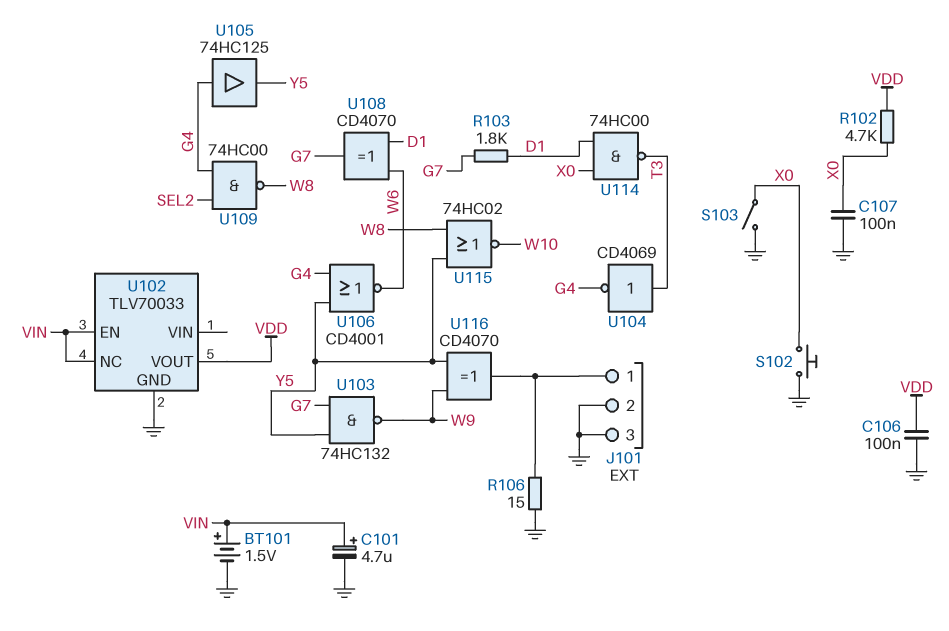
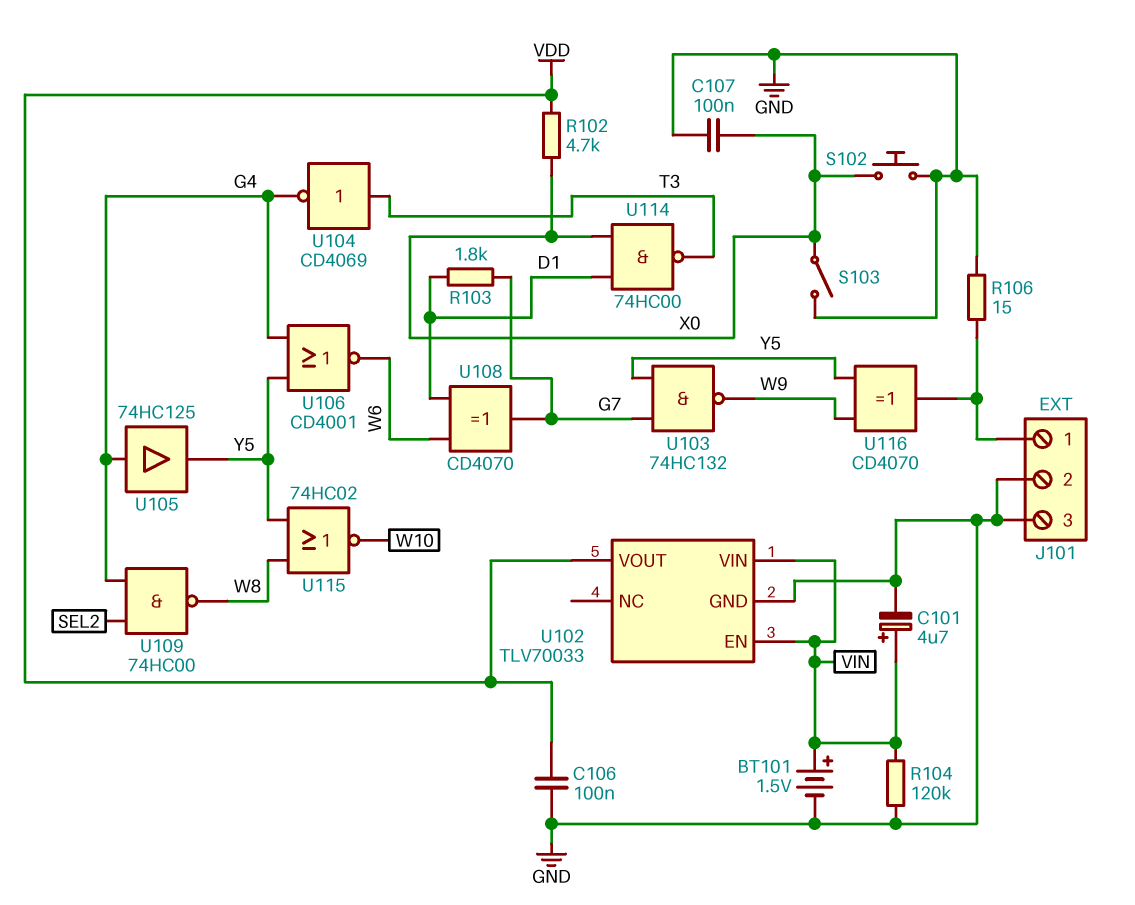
R104: none -> 120k (GND, VIN)
U102 pin NC: VIN -> none
U102 pin VIN: none -> VIN

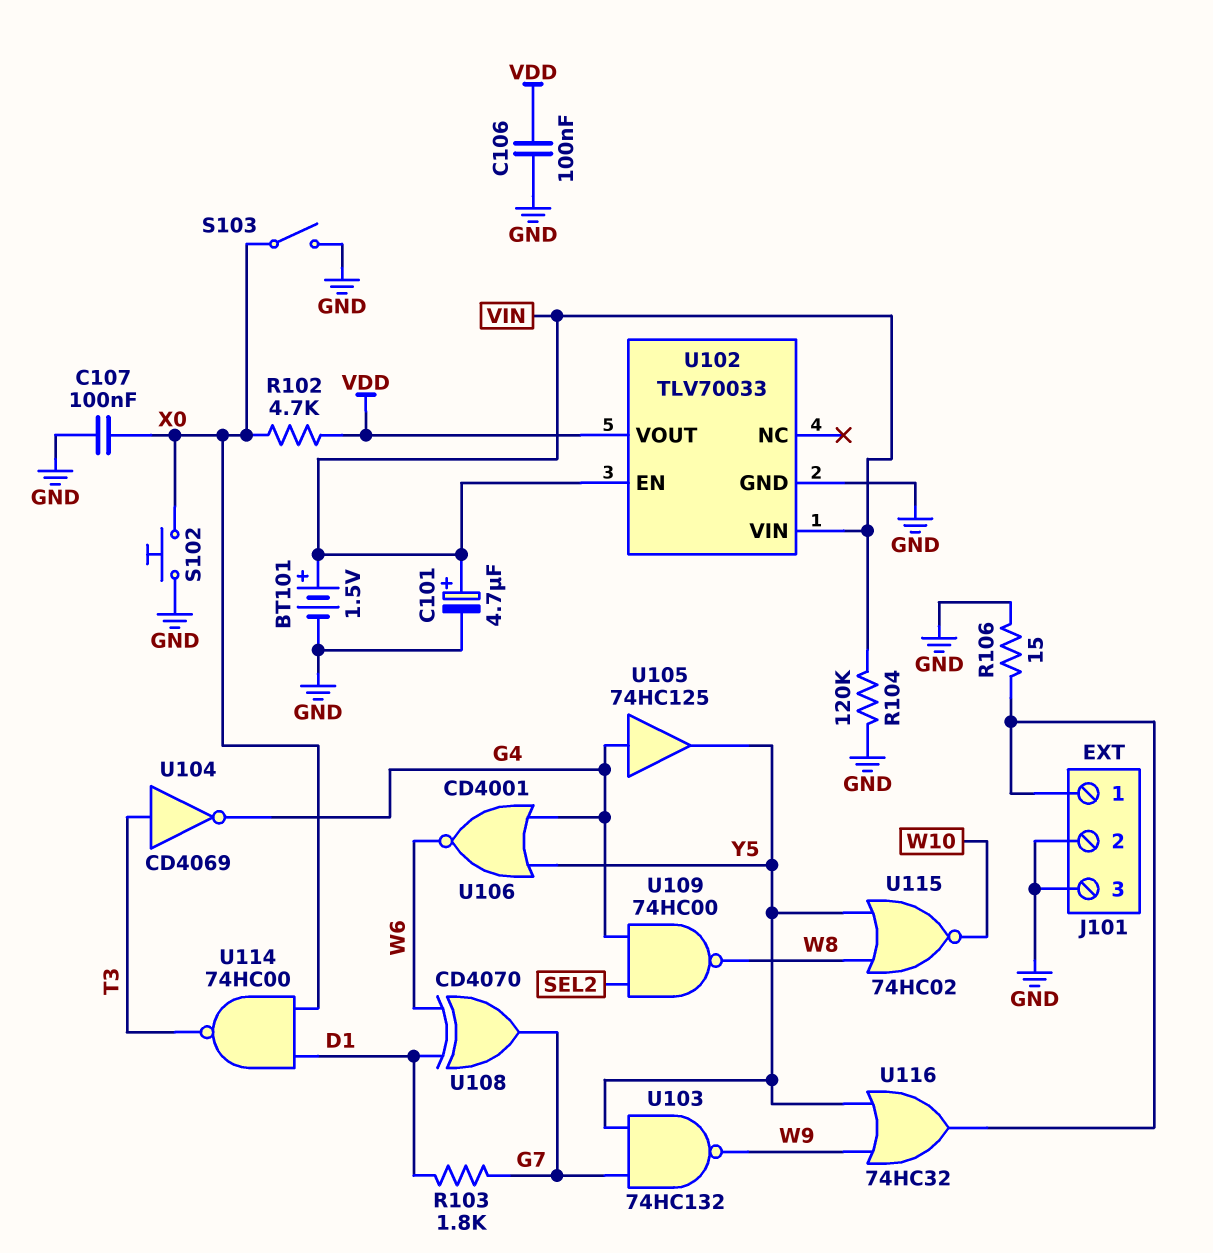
U116: XOR CD4070 (in W9, in Y5, out J101/1) -> OR 74HC32 (in W9, in Y5, out J101/1)

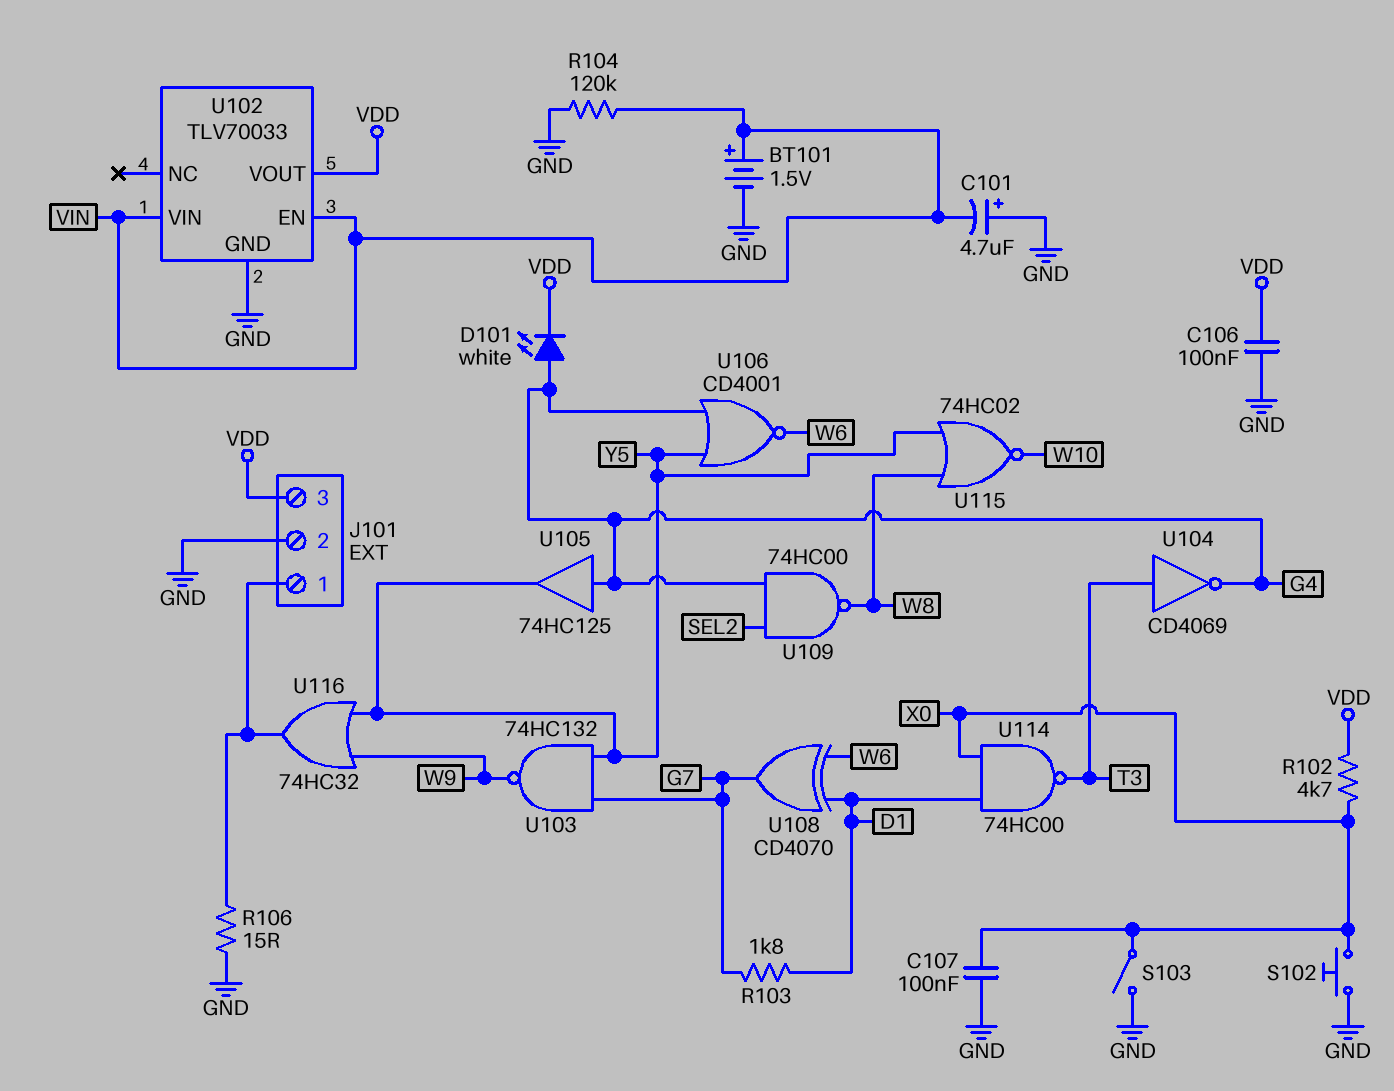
C101: 4.7uF (plus VIN, minus GND) -> 4.7uF (plus GND, minus VIN)
D101: none -> LED white (A G4, K VDD)
J101 pin 3: GND -> VDD

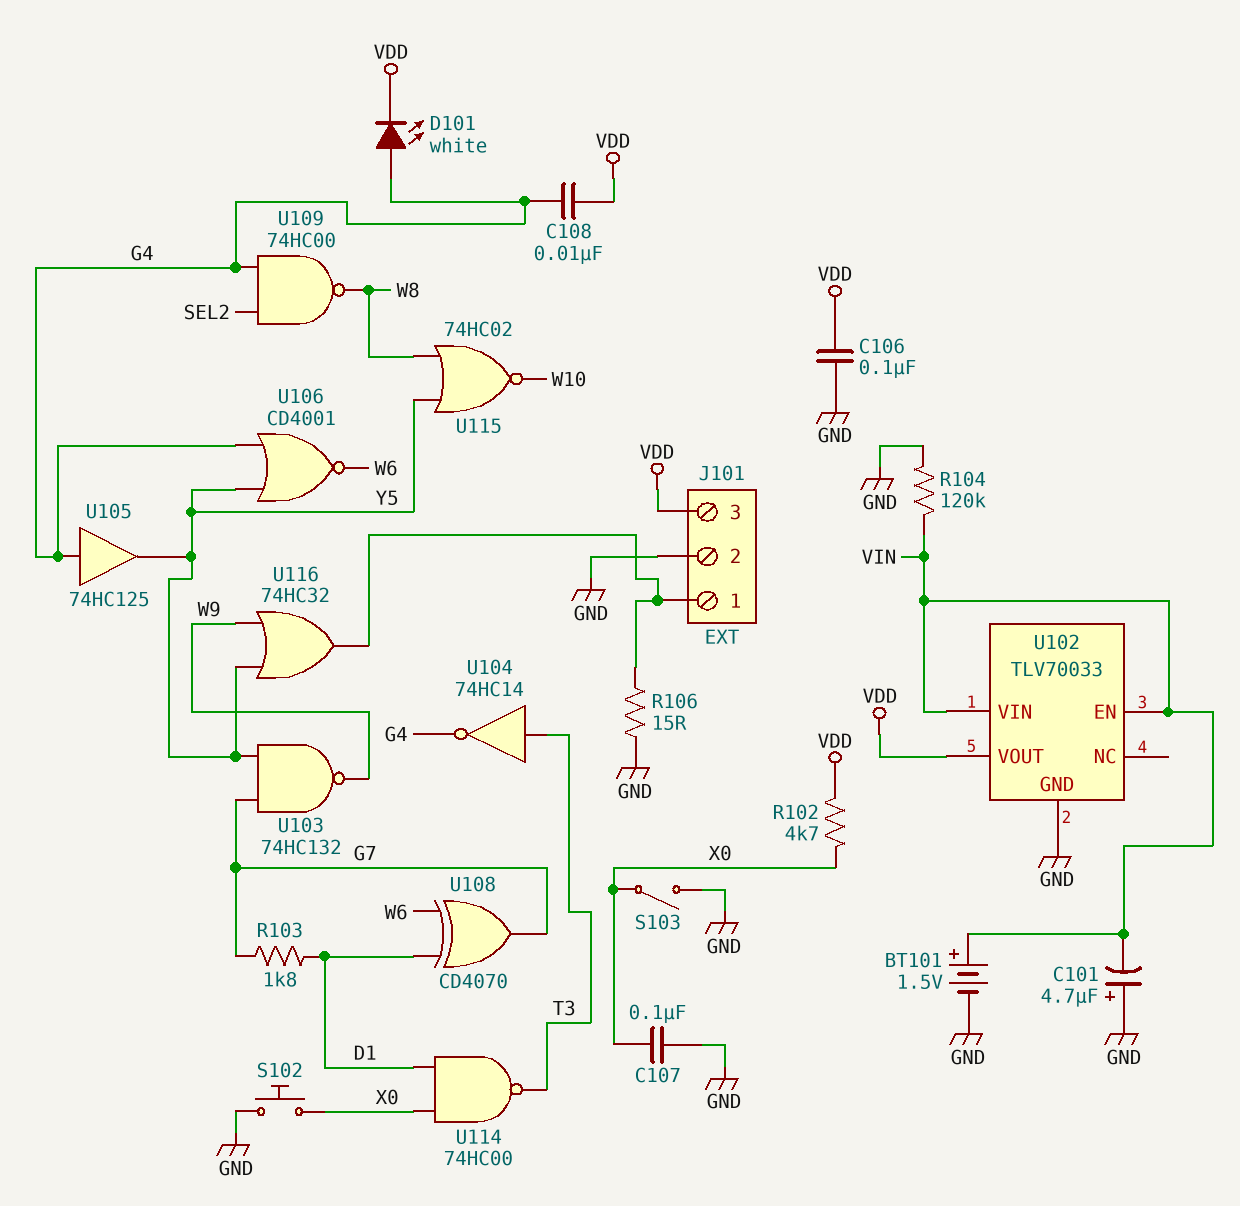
C108: none -> 10nF (G4, VDD)
U104: NOT CD4069 (in T3, out G4) -> NOT 74HC14 (in T3, out G4)

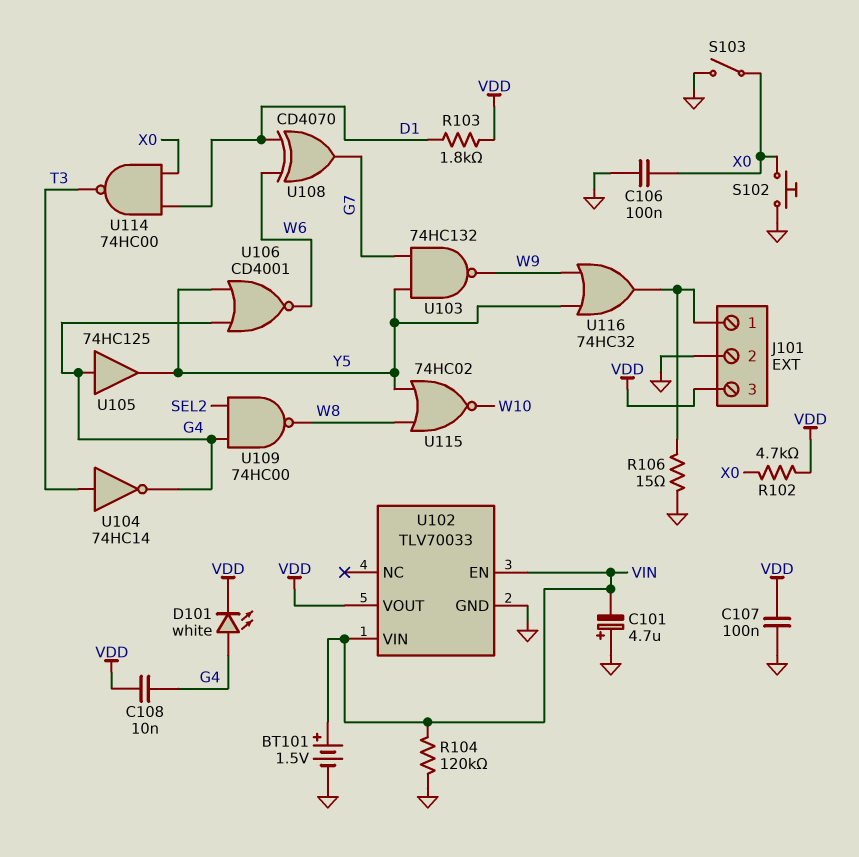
C106: 100nF (GND, VDD) -> 100nF (GND, X0)
C107: 100nF (GND, X0) -> 100nF (GND, VDD)
R103: 1.8k (D1, G7) -> 1.8k (D1, VDD)

